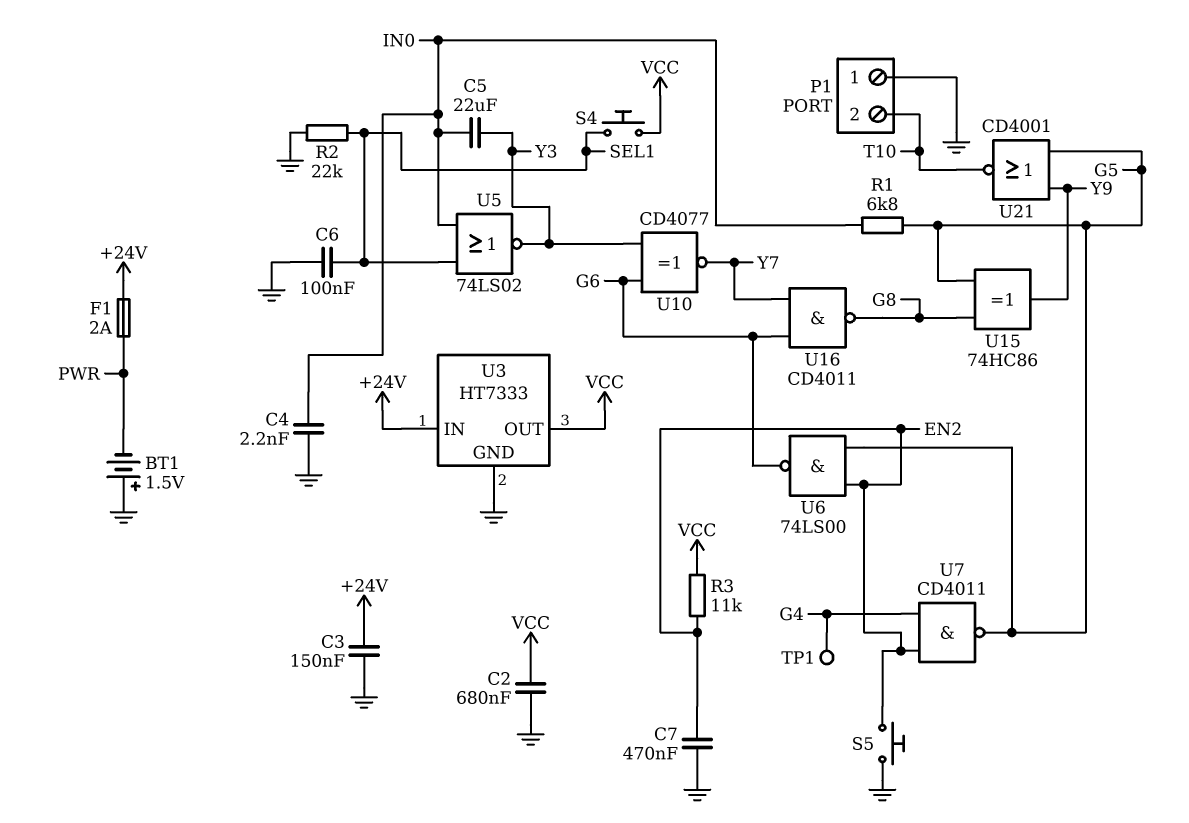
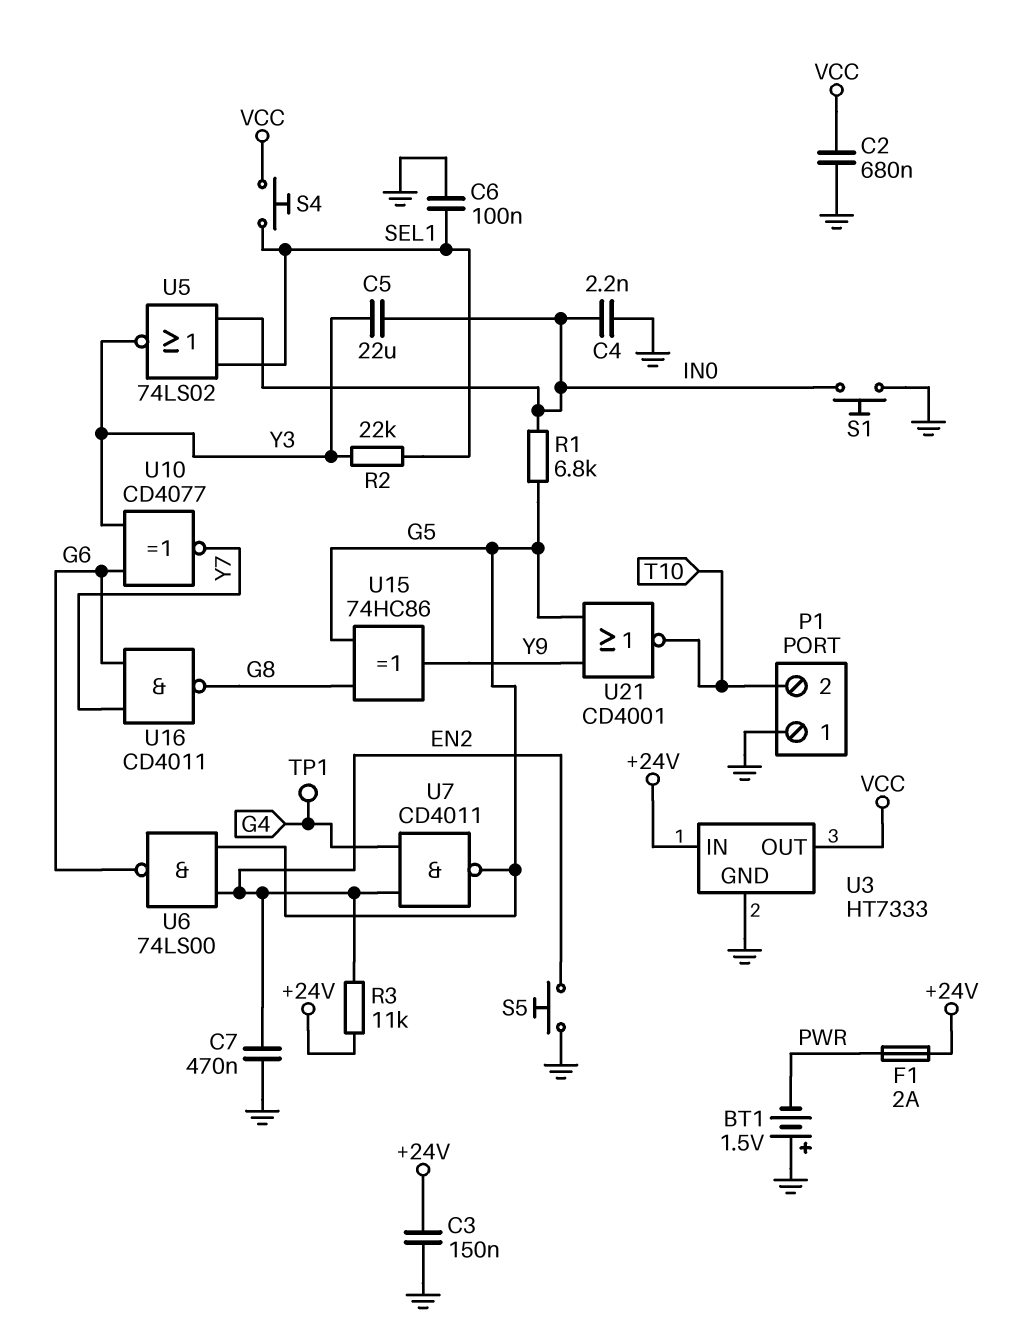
R2: 22k (GND, SEL1) -> 22k (SEL1, Y3)
R3: 11k (EN2, VCC) -> 11k (+24V, EN2)
S1: none -> button (GND, IN0)

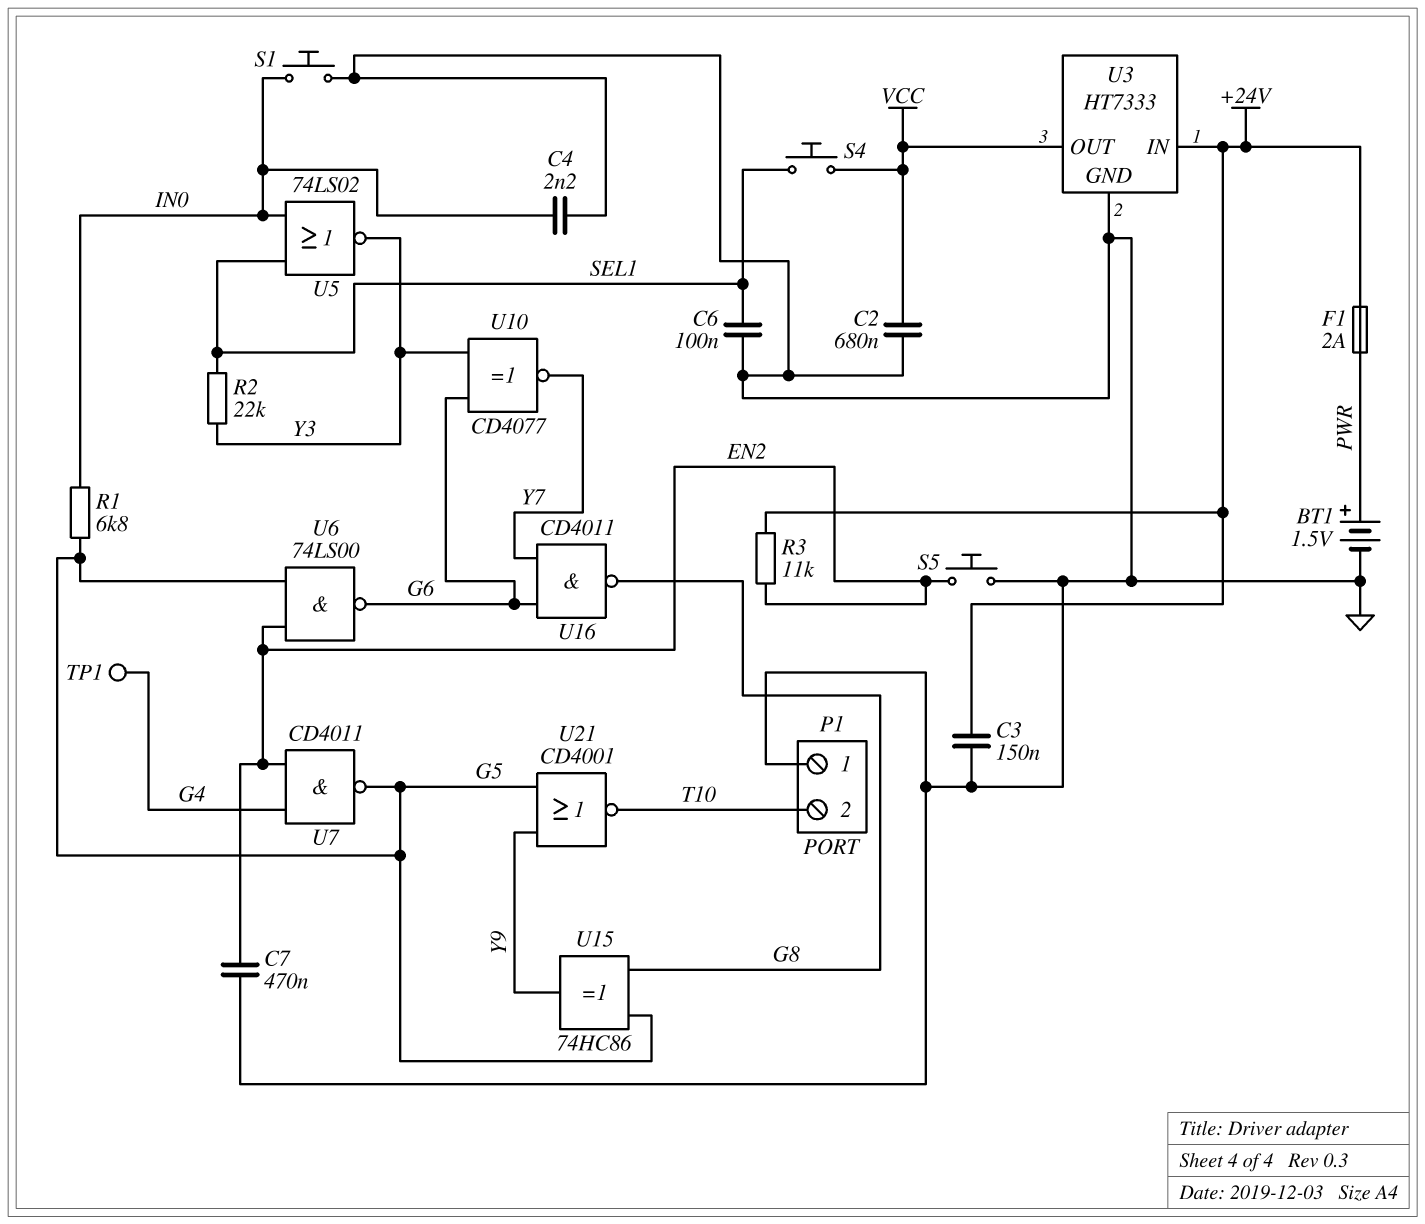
BT1: 1.5V (plus GND, minus PWR) -> 1.5V (plus PWR, minus GND)
C5: 22uF (IN0, Y3) -> none

